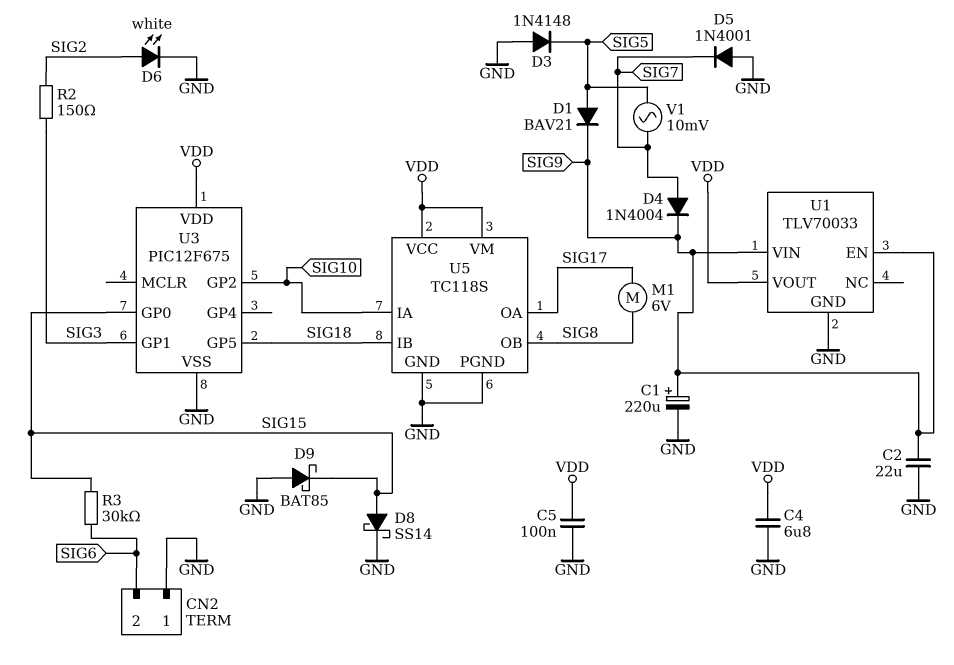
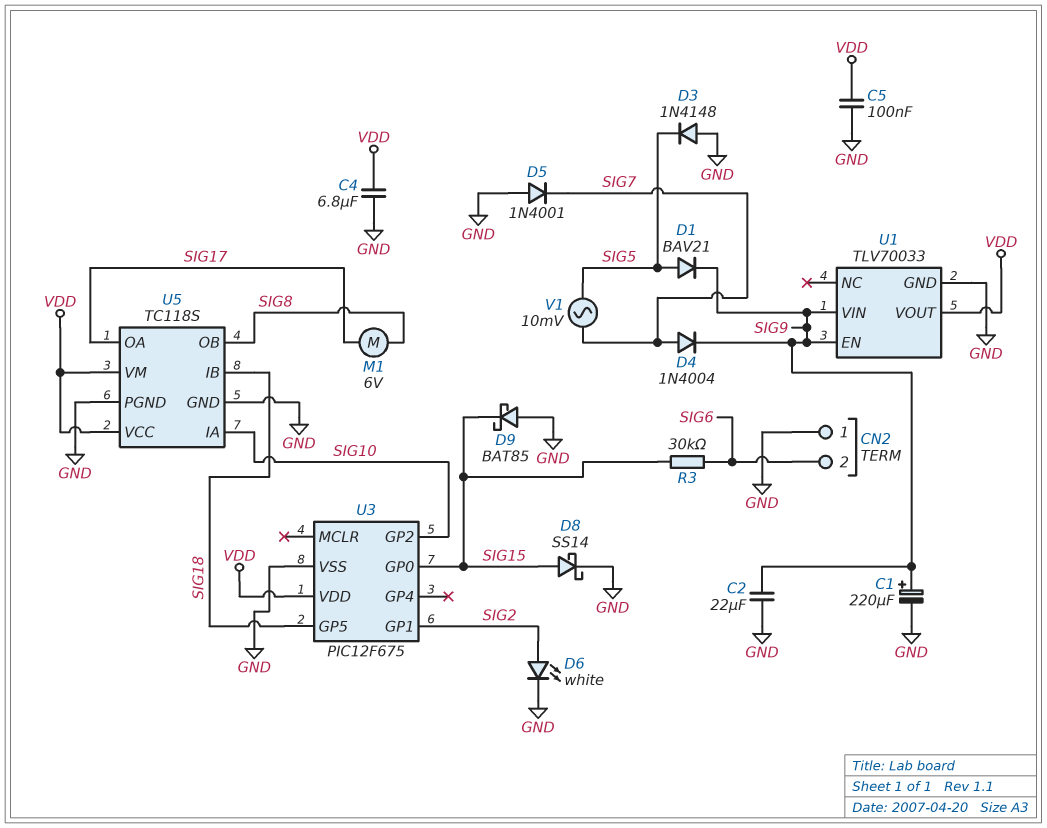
R2: 150 (SIG2, SIG3) -> none
U3 pin GP1: SIG3 -> SIG2

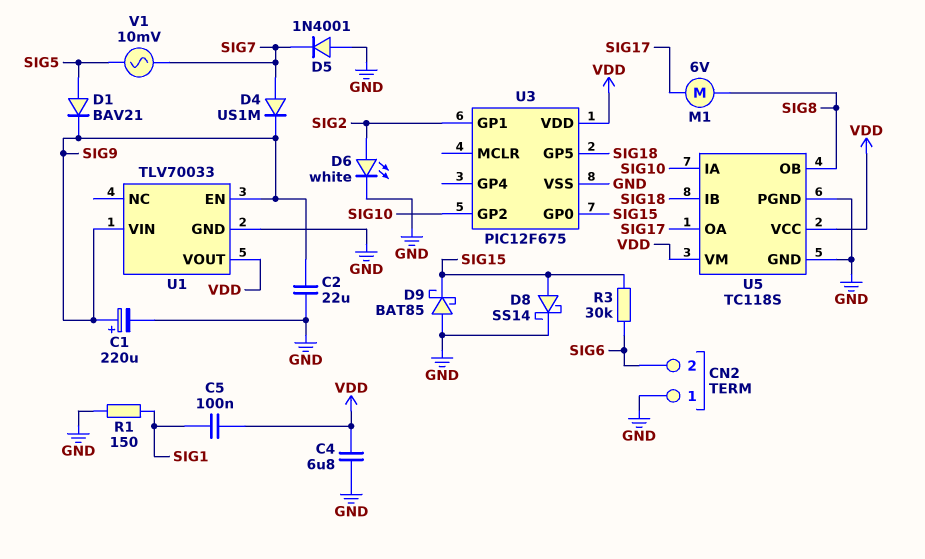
C5: 100nF (GND, VDD) -> 100nF (SIG1, VDD)
D3: diode 1N4148 (A GND, K SIG5) -> none
D4: diode 1N4004 (A SIG7, K SIG9) -> diode US1M (A SIG7, K SIG9)
R1: none -> 150 (GND, SIG1)

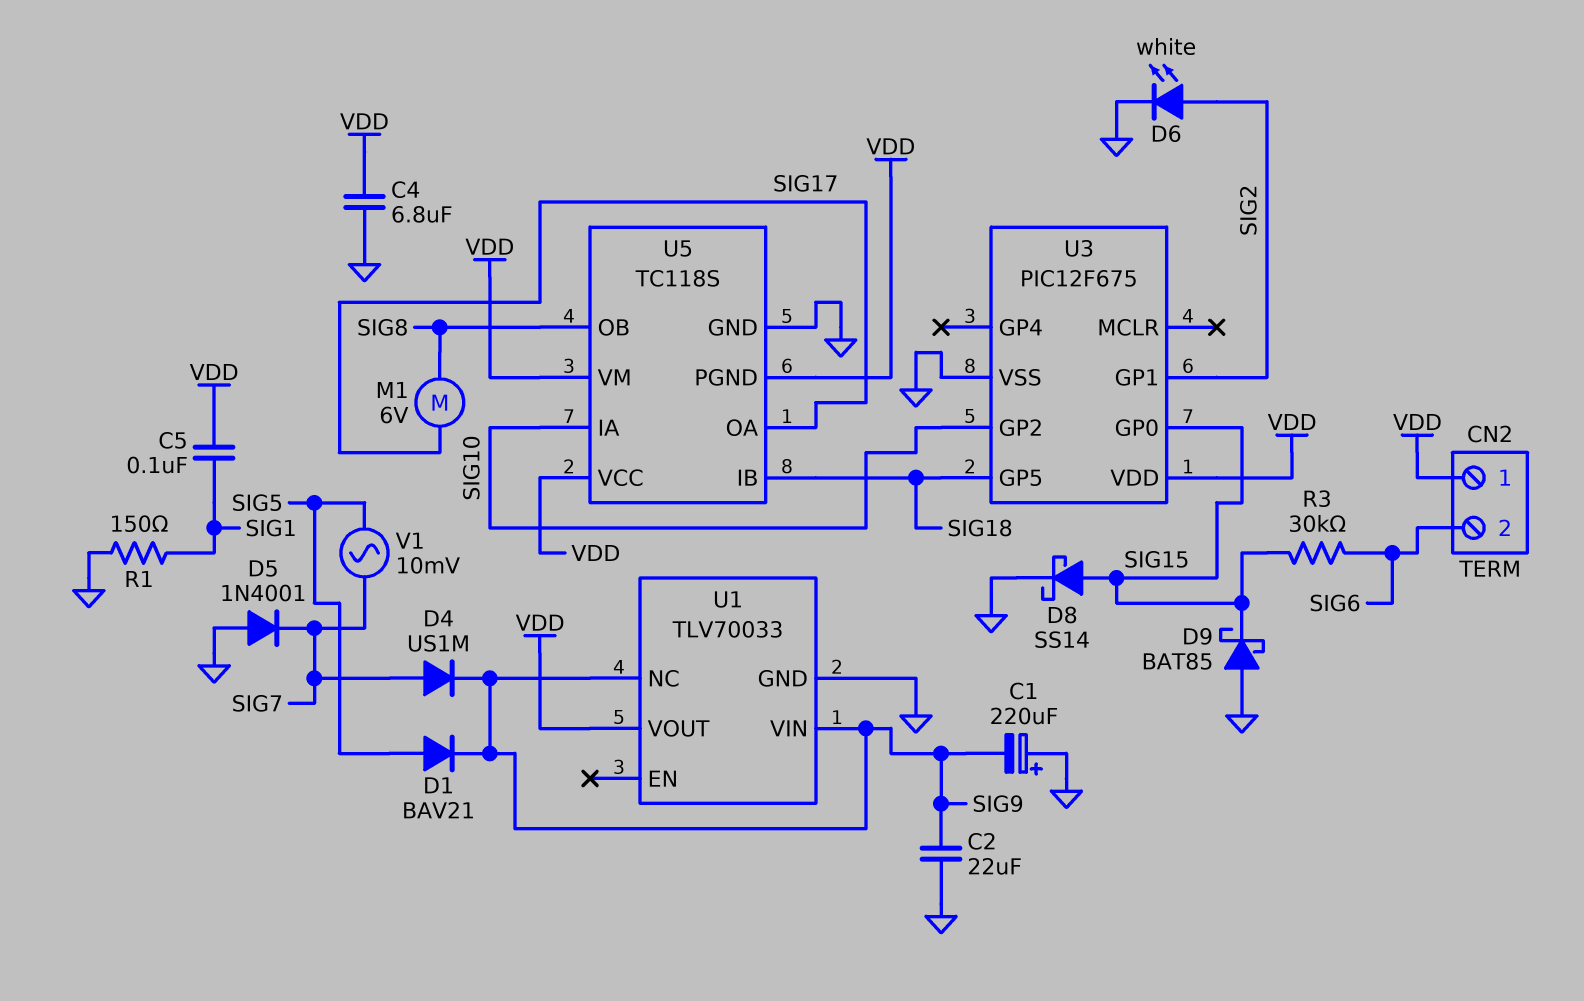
C1: 220uF (plus SIG9, minus GND) -> 220uF (plus GND, minus SIG9)
CN2 pin 1: GND -> VDD
U1 pin EN: SIG9 -> none
U1 pin NC: none -> SIG9
U5 pin PGND: GND -> VDD

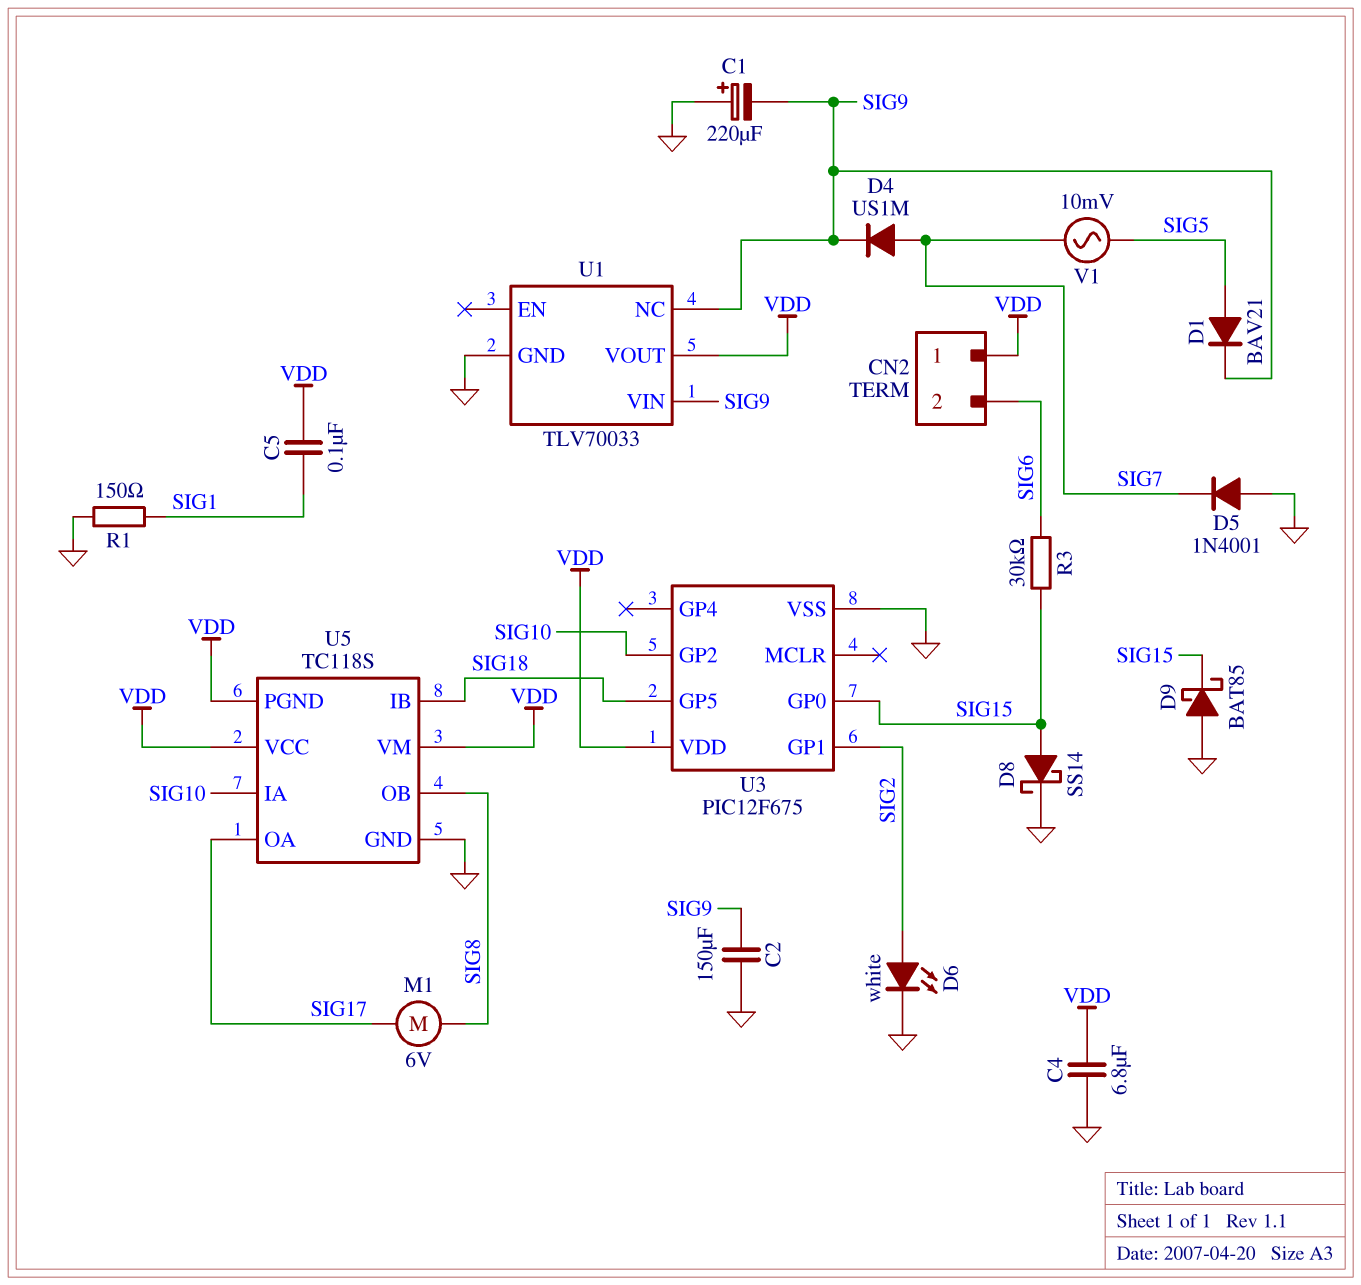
C2: 22uF (GND, SIG9) -> 150uF (GND, SIG9)

